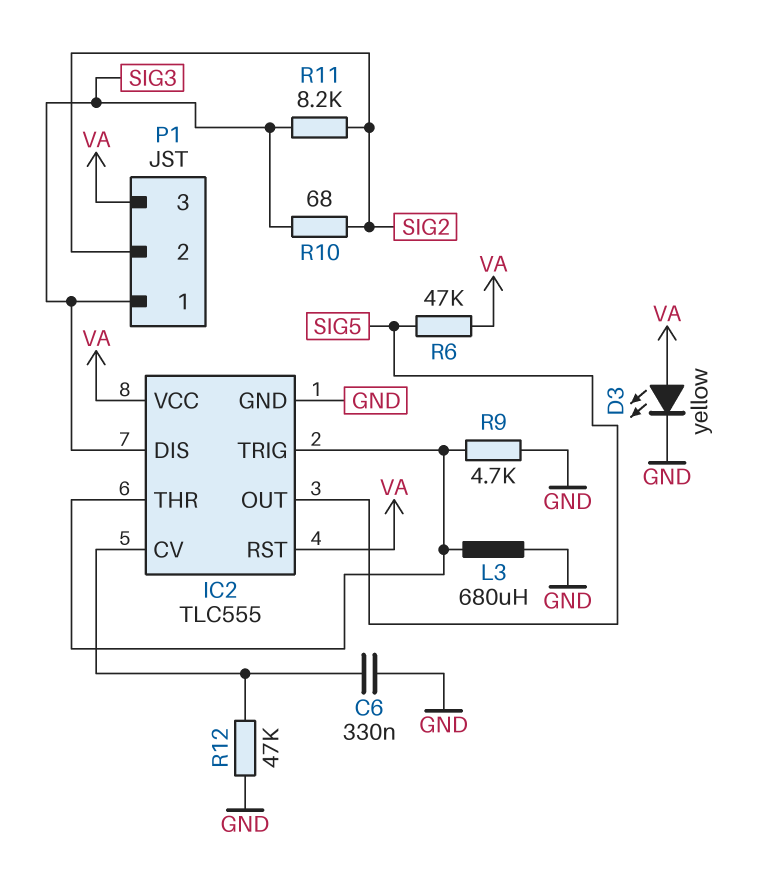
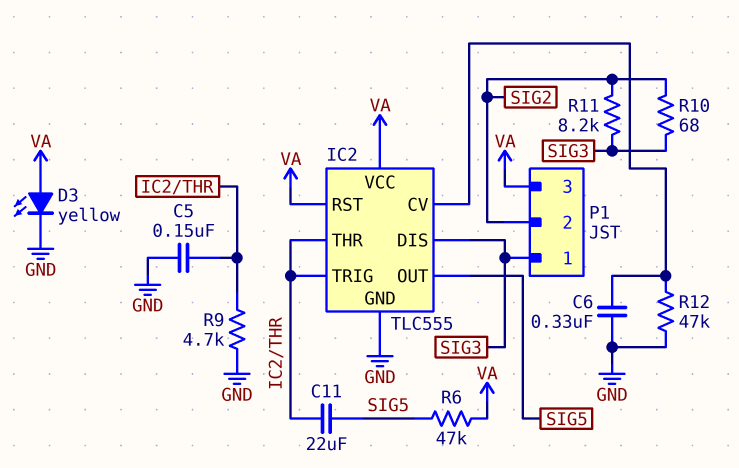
C5: none -> 150nF (GND, IC2/THR)
C11: none -> 22uF (IC2/THR, SIG5)
L3: 680uH (GND, IC2/THR) -> none

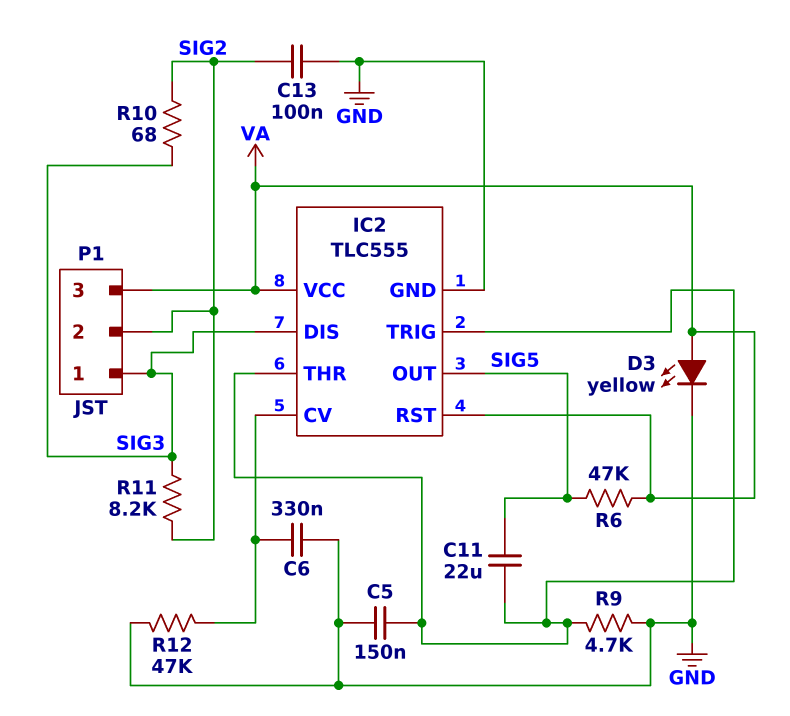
C13: none -> 100nF (GND, SIG2)

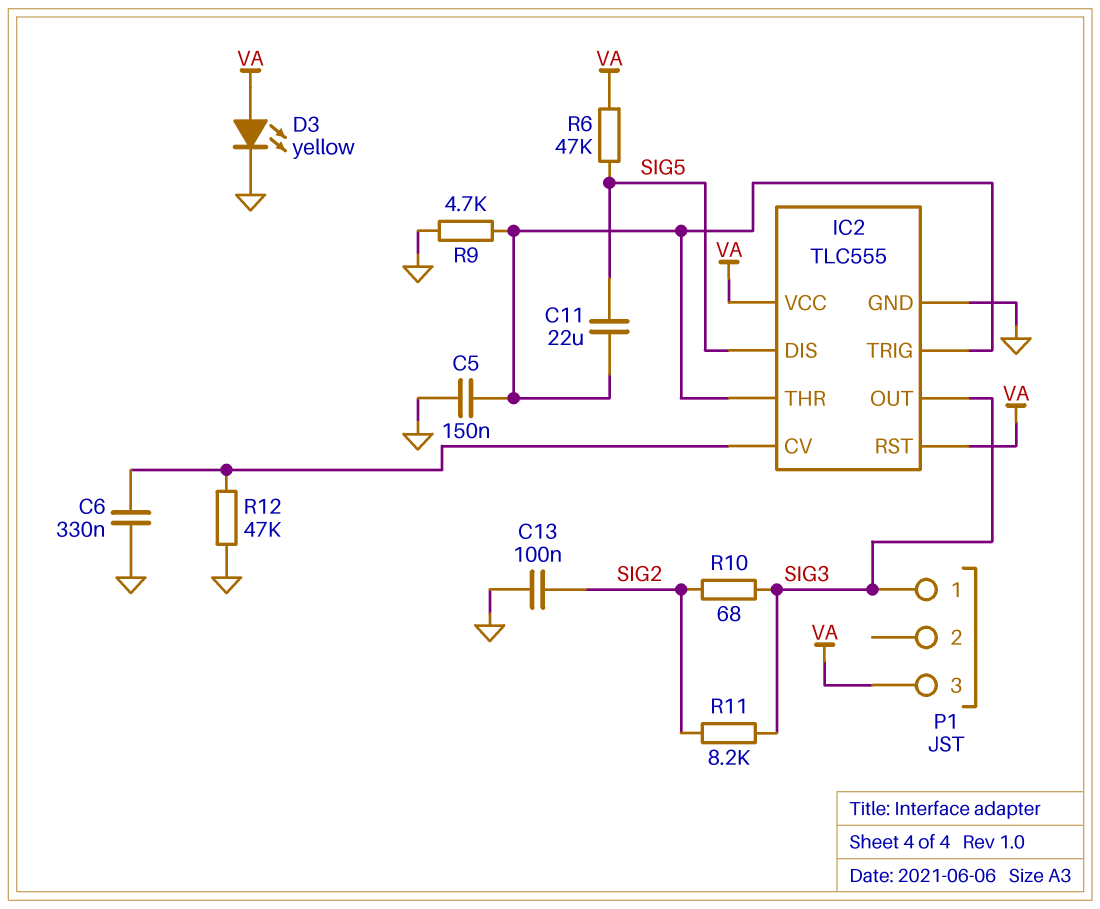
IC2 pin DIS: SIG3 -> SIG5
IC2 pin OUT: SIG5 -> SIG3
P1 pin 2: SIG2 -> none

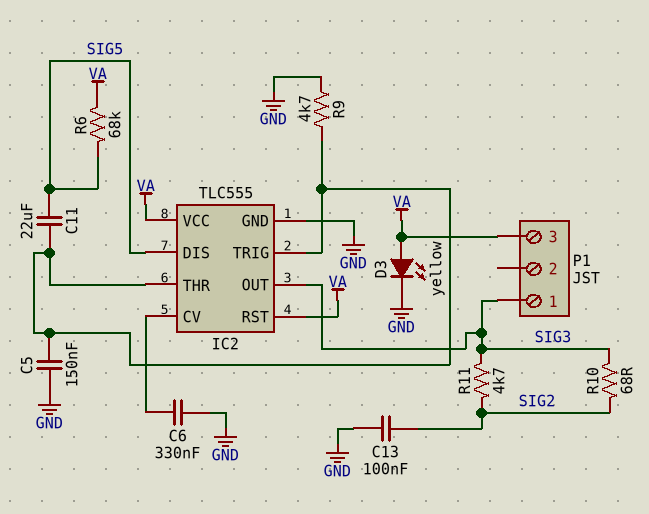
R6: 47k (SIG5, VA) -> 68k (SIG5, VA)
R11: 8.2k (SIG2, SIG3) -> 4.7k (SIG2, SIG3)
R12: 47k (GND, IC2/CV) -> none

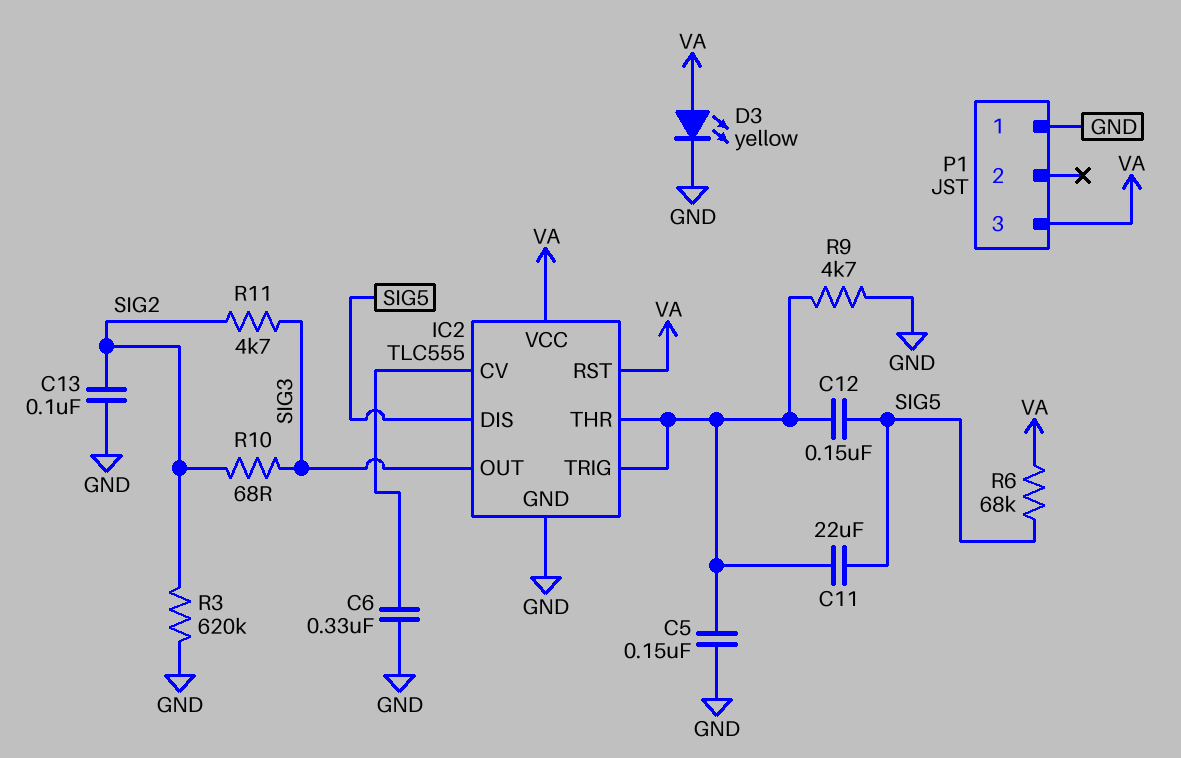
C12: none -> 150nF (IC2/THR, SIG5)
P1 pin 1: SIG3 -> GND
R3: none -> 620k (GND, SIG2)

